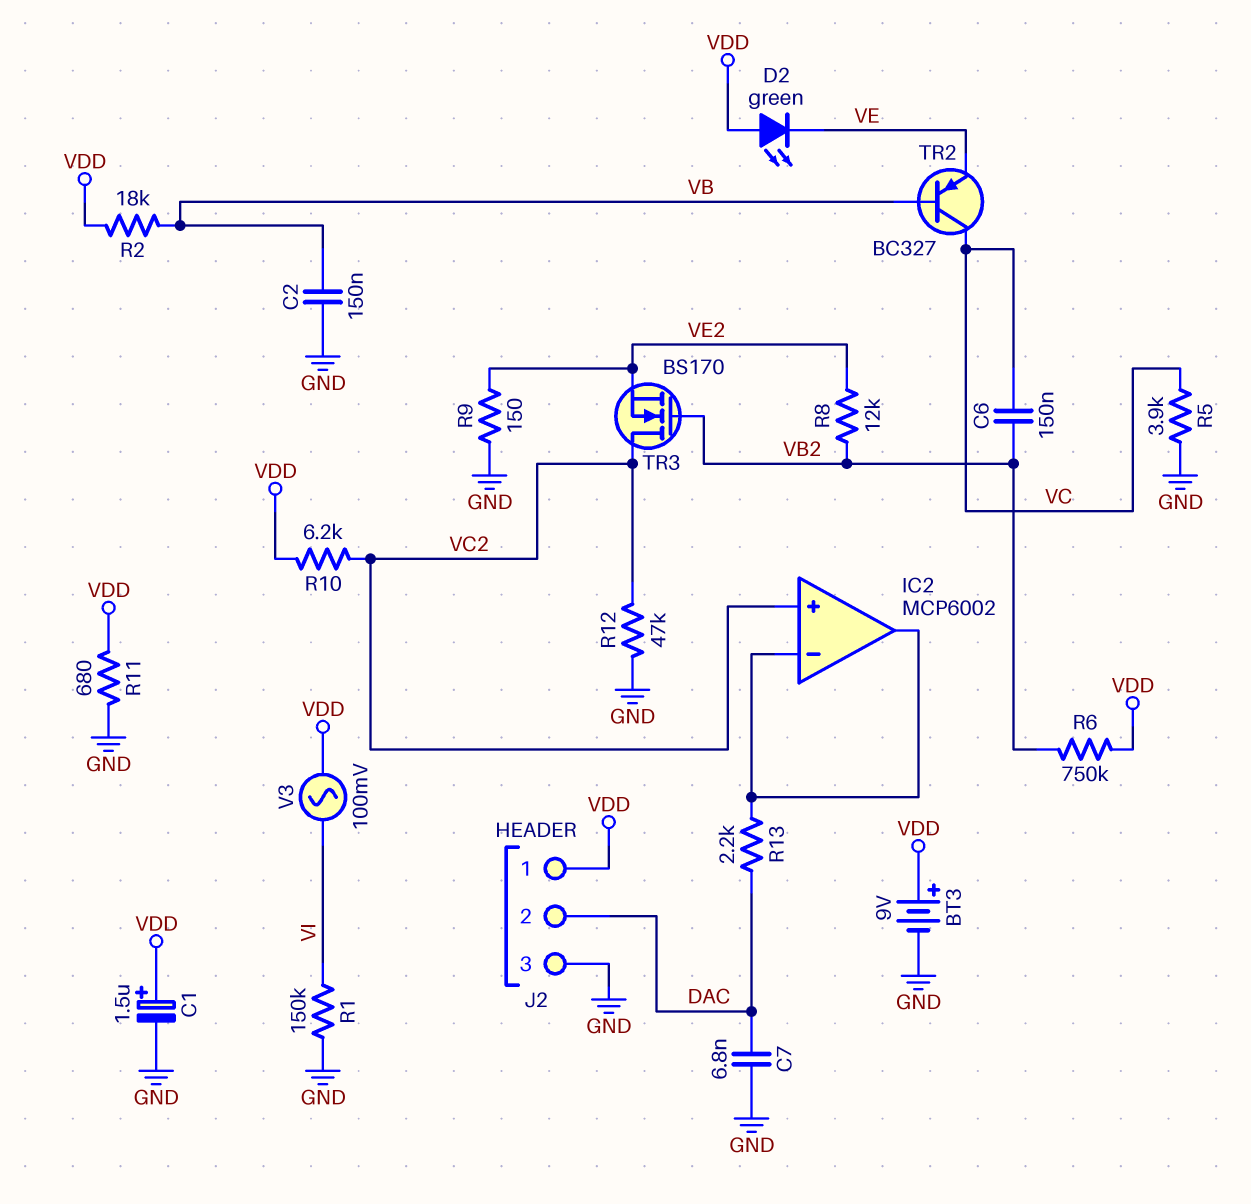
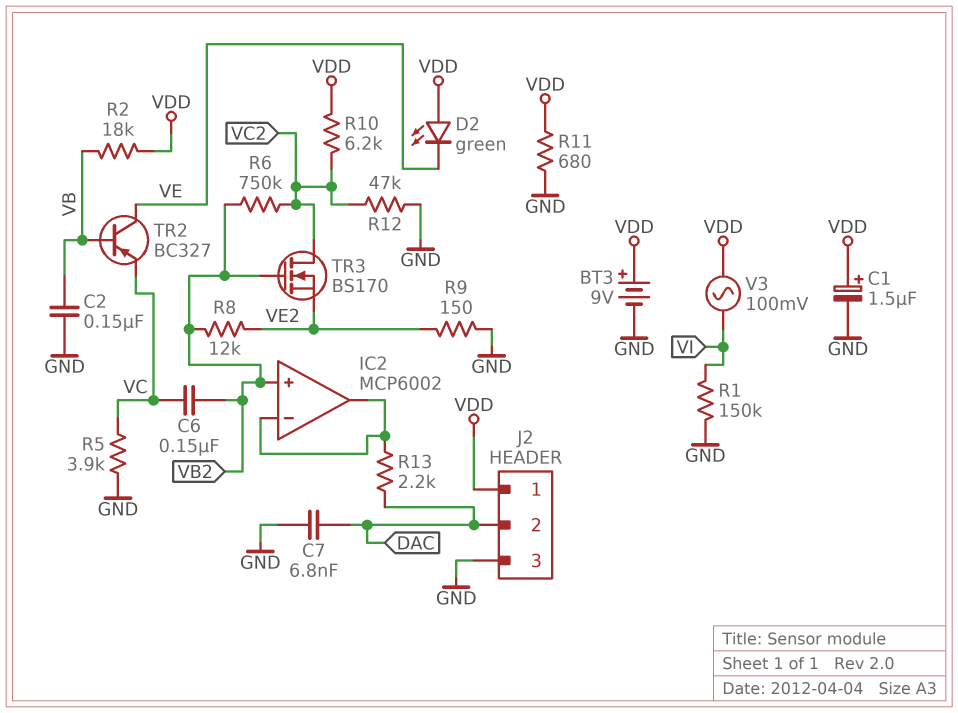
IC2 pin in+: VC2 -> VB2
R6: 750k (VB2, VDD) -> 750k (VB2, VC2)
TR2: PNP BC327 (B VB, C VC, E VE) -> PNP BC327 (B VB, C VE, E VC)

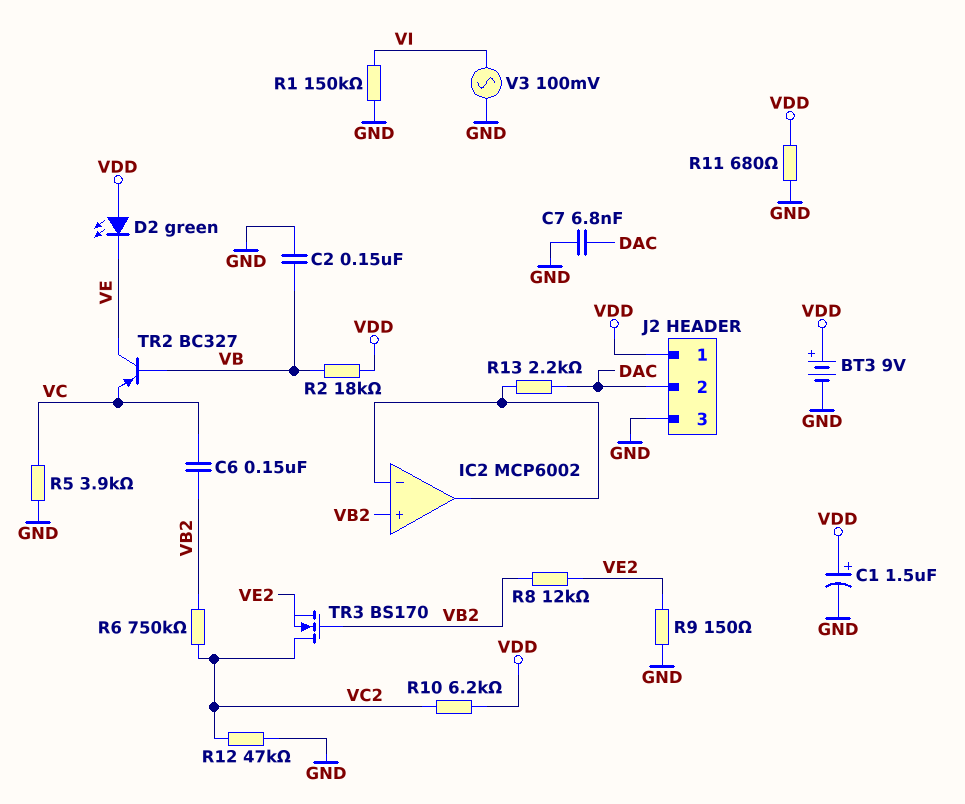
V3: AC 100mV (VDD, VI) -> AC 100mV (GND, VI)

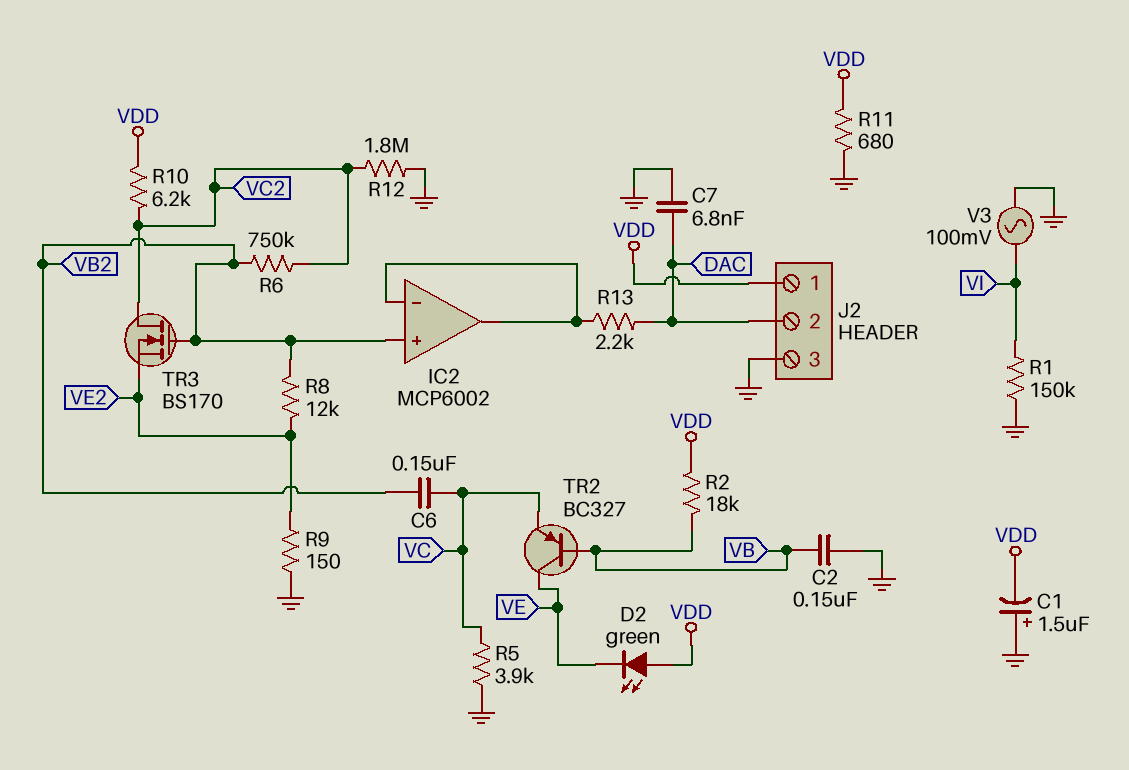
BT3: 9V (plus VDD, minus GND) -> none
C1: 1.5uF (plus VDD, minus GND) -> 1.5uF (plus GND, minus VDD)
R12: 47k (GND, VC2) -> 1.8M (GND, VC2)

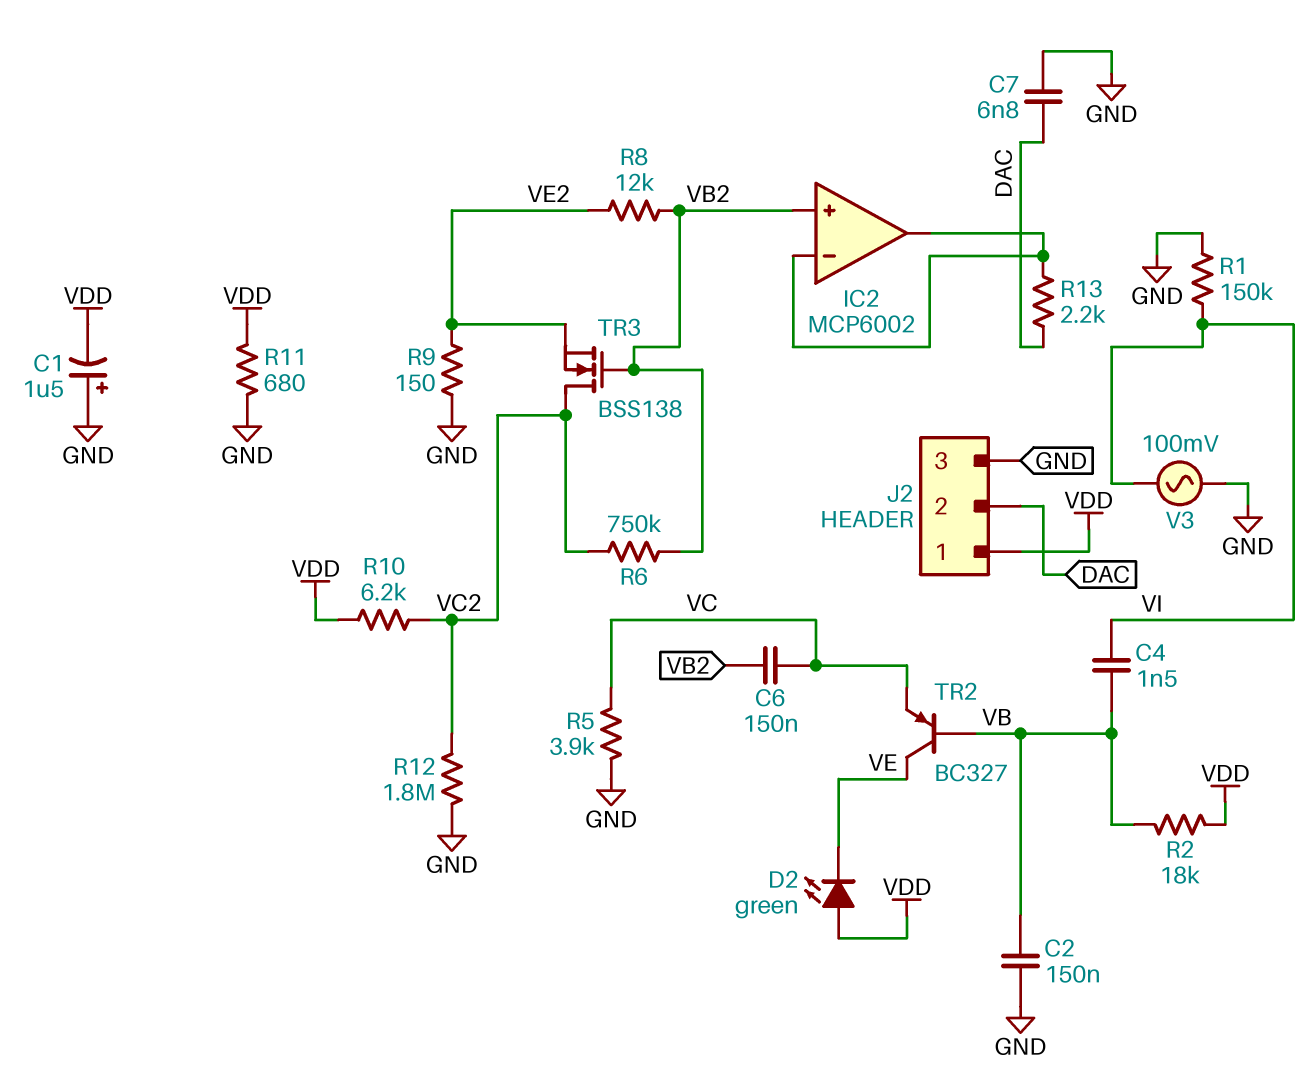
C4: none -> 1.5nF (VB, VI)
TR3: NMOS BS170 (G VB2, D VC2, S VE2) -> NMOS BSS138 (G VB2, D VC2, S VE2)

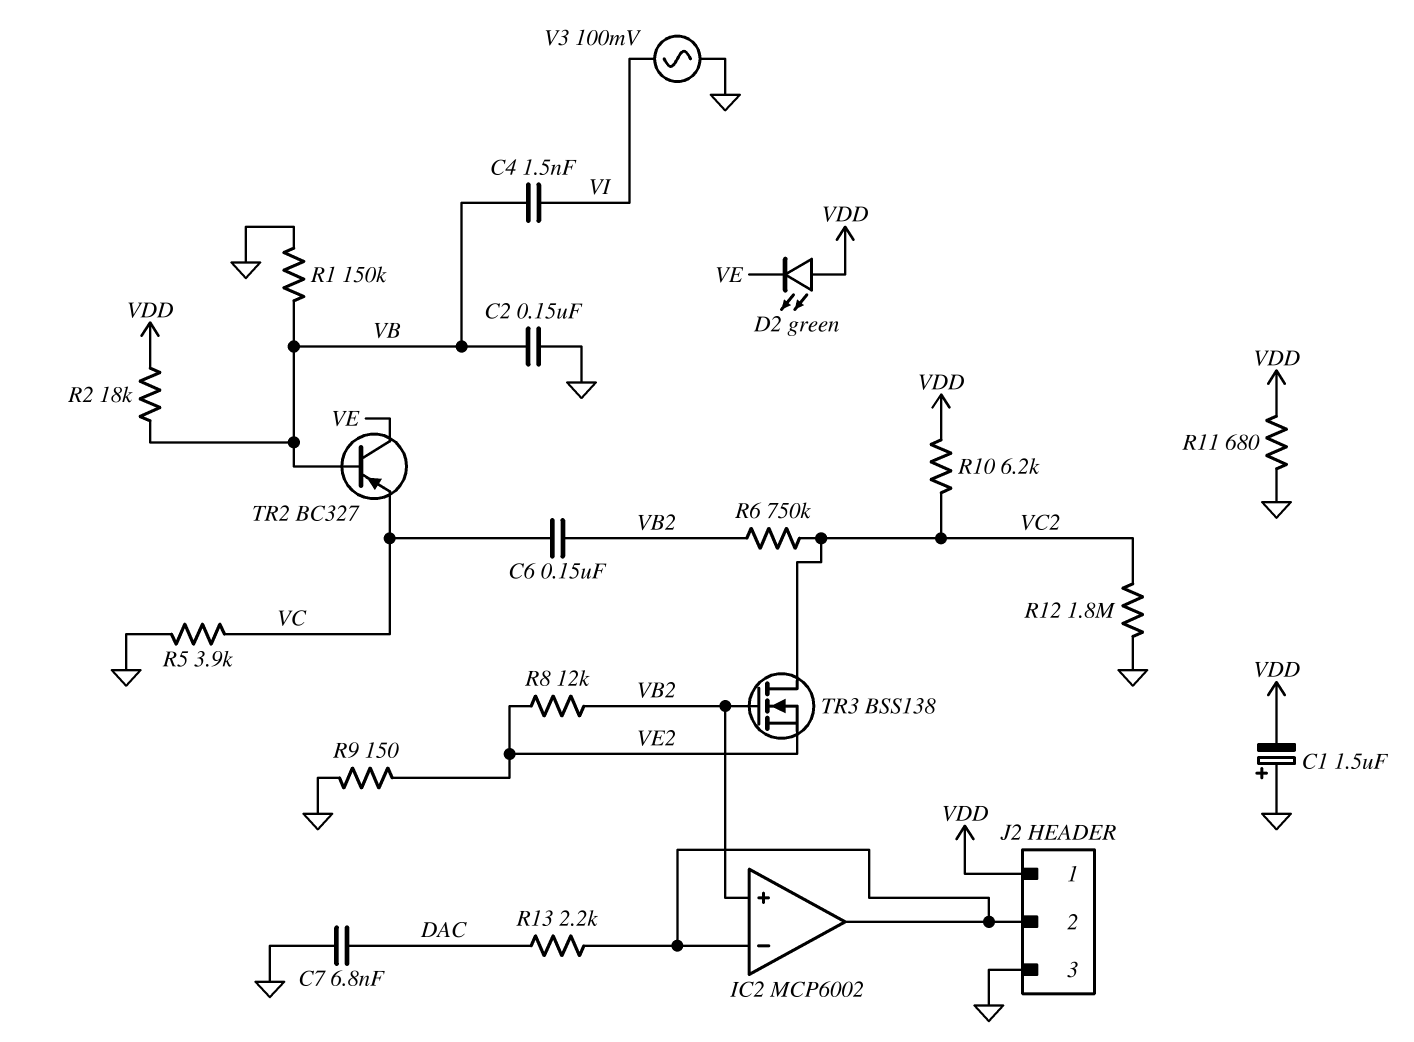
J2 pin 2: DAC -> IC2/in-
R1: 150k (GND, VI) -> 150k (GND, VB)

